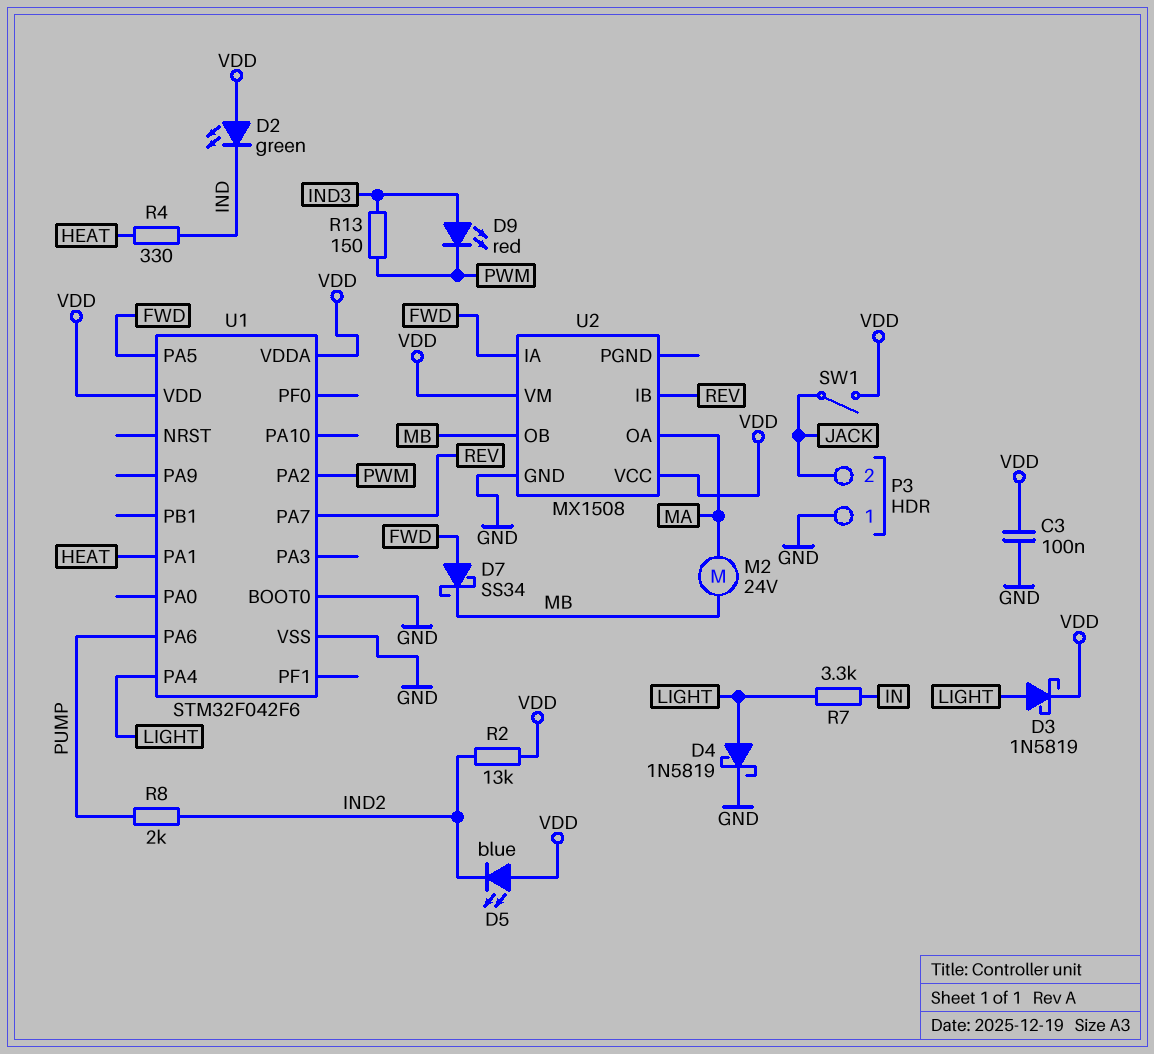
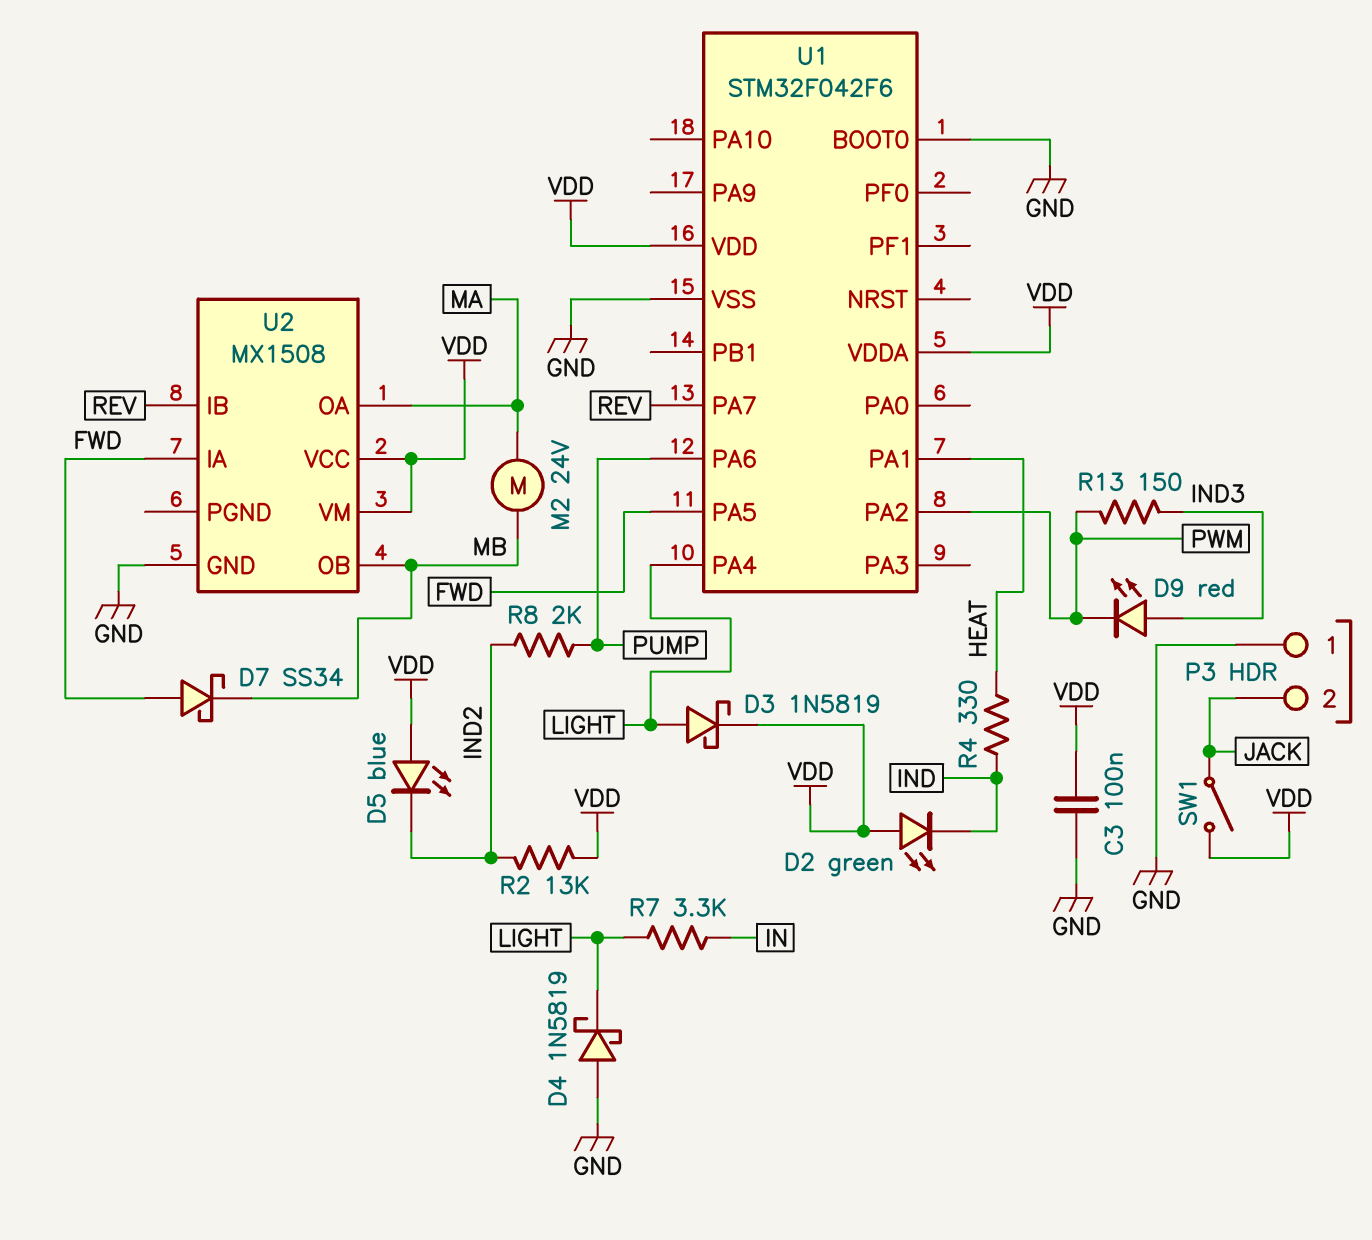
D4: schottky 1N5819 (A LIGHT, K GND) -> schottky 1N5819 (A GND, K LIGHT)

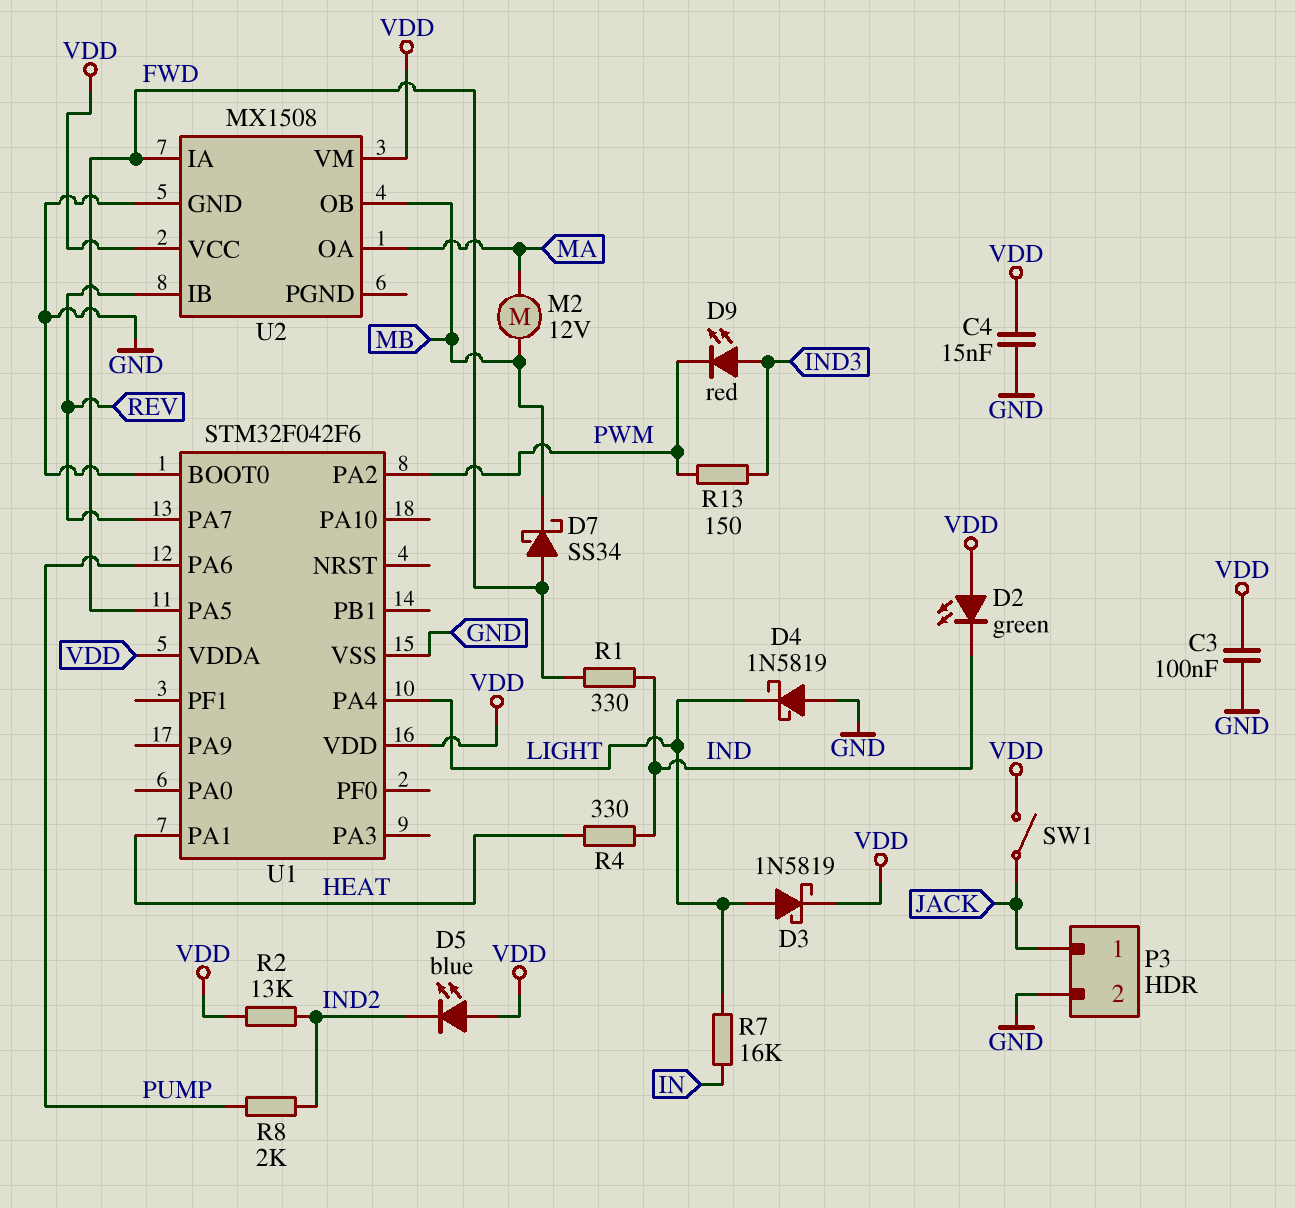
C4: none -> 15nF (GND, VDD)
M2: motor 24V (MA, MB) -> motor 12V (MA, MB)
P3 pin 1: GND -> JACK
P3 pin 2: JACK -> GND
R1: none -> 330 (FWD, IND)
R7: 3.3k (IN, LIGHT) -> 16k (IN, LIGHT)

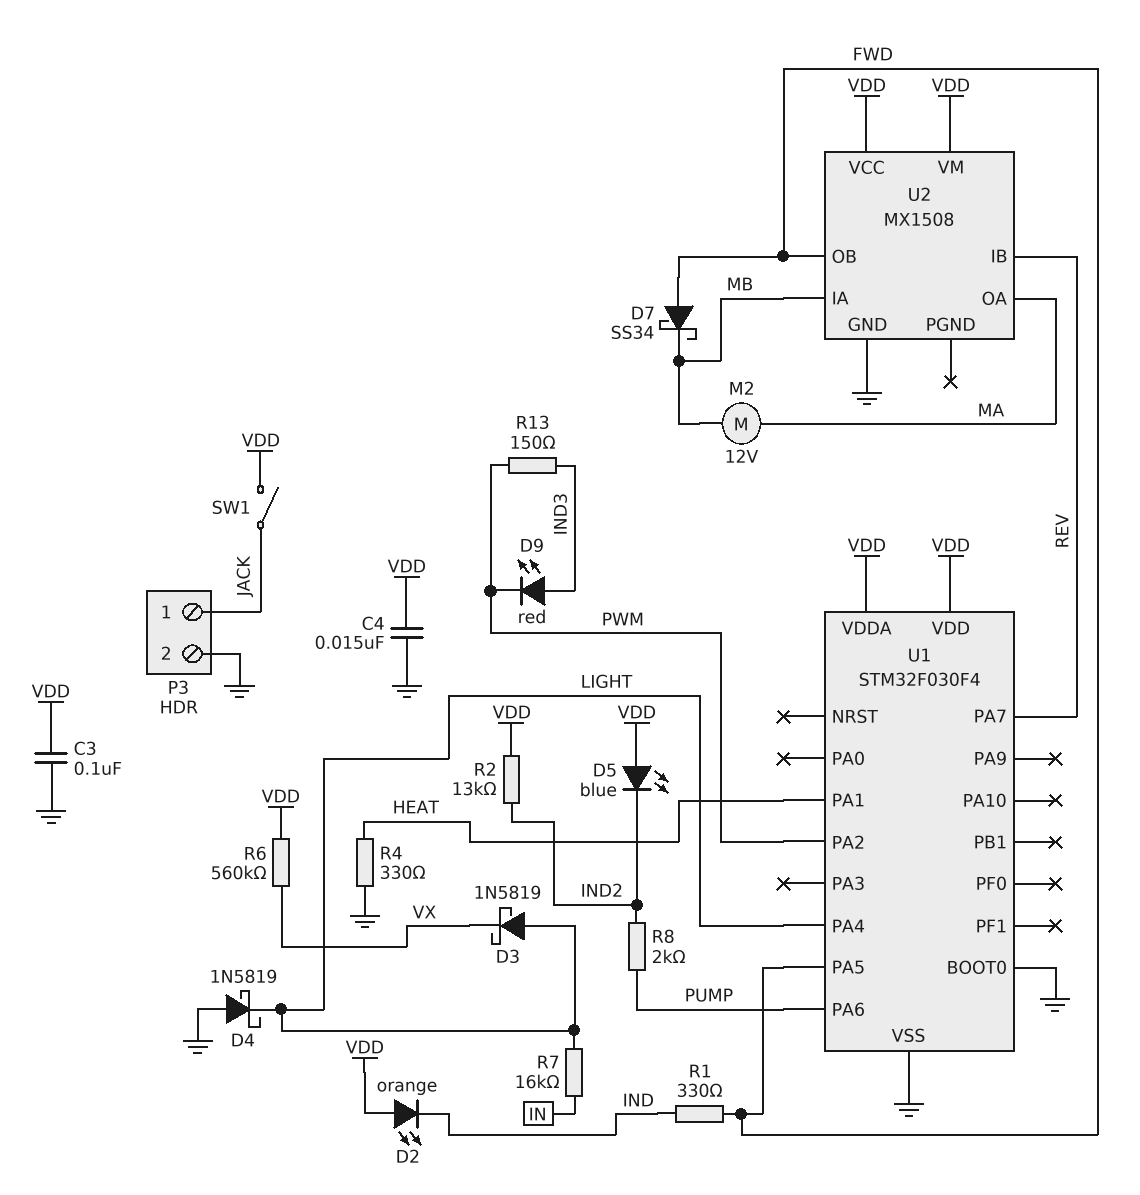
D2: LED green (A VDD, K IND) -> LED orange (A VDD, K IND)
D3: schottky 1N5819 (A LIGHT, K VDD) -> schottky 1N5819 (A LIGHT, K VX)
R4: 330 (HEAT, IND) -> 330 (GND, HEAT)
R6: none -> 560k (VDD, VX)
U1: STM32F042F6 -> STM32F030F4
U2 pin IA: FWD -> MB
U2 pin OB: MB -> FWD

